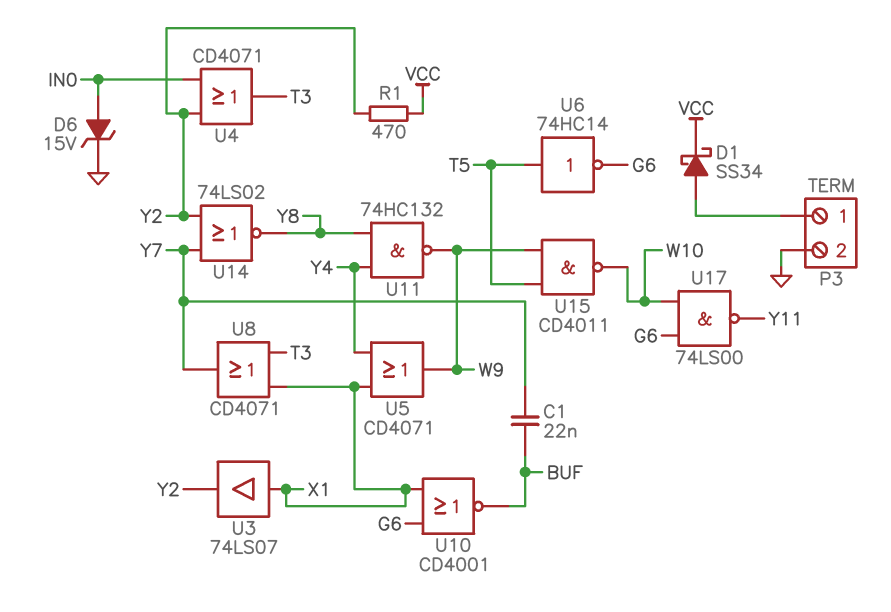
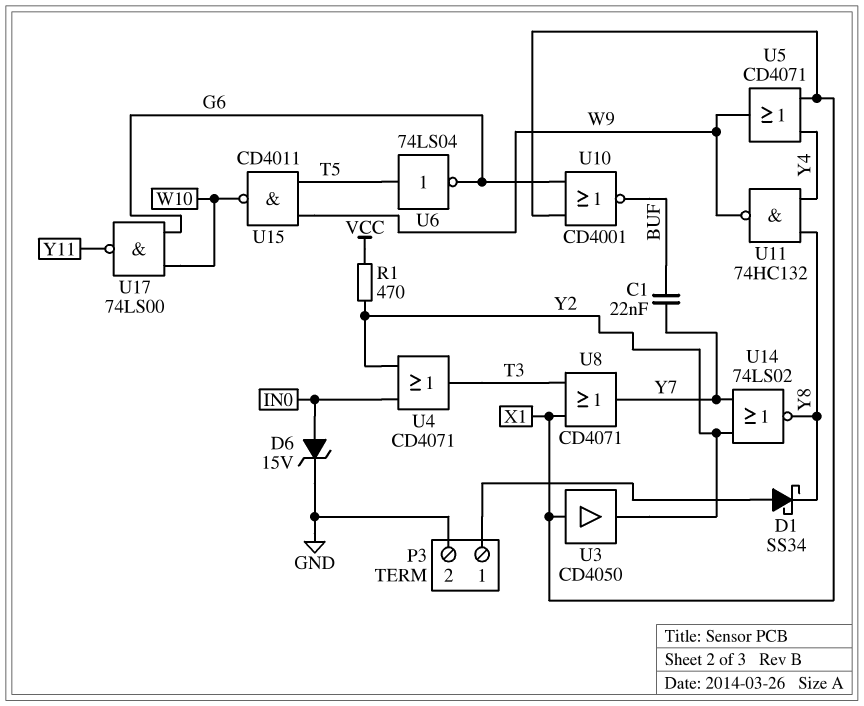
D1: schottky SS34 (A P3/1, K VCC) -> schottky SS34 (A P3/1, K Y8)
U3: buffer 74LS07 (in X1, out Y2) -> buffer CD4050 (in X1, out Y2)
U6: NOT 74HC14 (in T5, out G6) -> NOT 74LS04 (in T5, out G6)

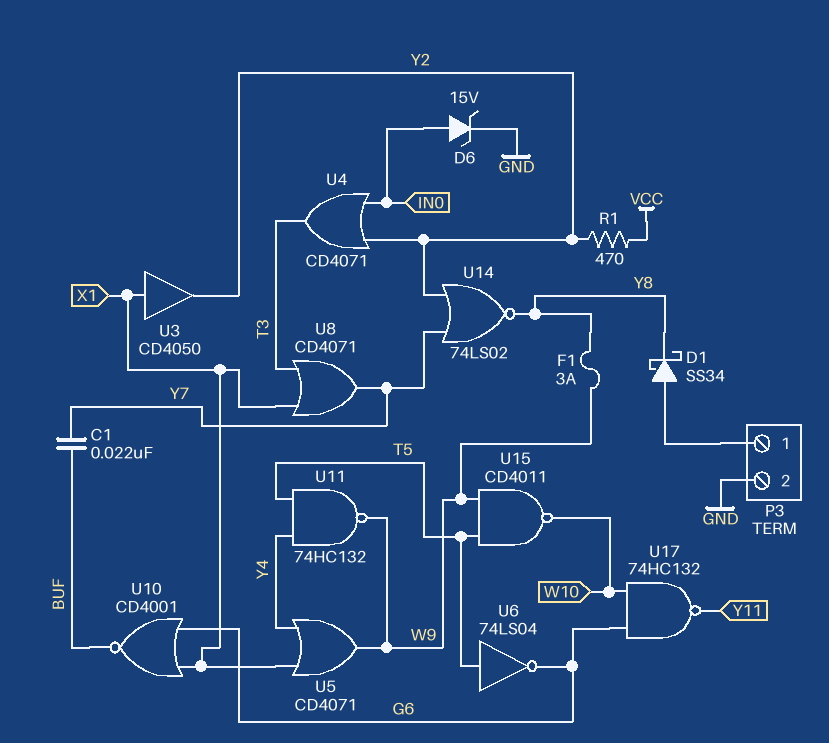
F1: none -> 3A (W9, Y8)
U11: NAND 74HC132 (in Y4, in Y8, out W9) -> NAND 74HC132 (in T5, in Y4, out W9)
U17: NAND 74LS00 (in G6, in W10, out Y11) -> NAND 74HC132 (in G6, in W10, out Y11)

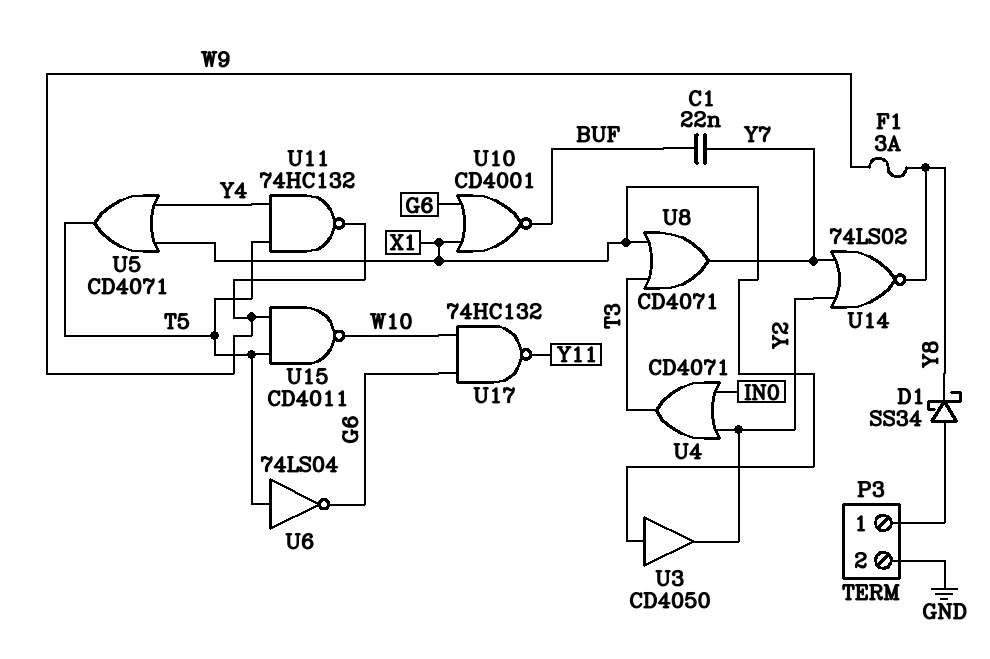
D6: zener 15V (A IN0, K GND) -> none
R1: 470 (VCC, Y2) -> none
U5: OR CD4071 (in X1, in Y4, out W9) -> OR CD4071 (in X1, in Y4, out T5)

